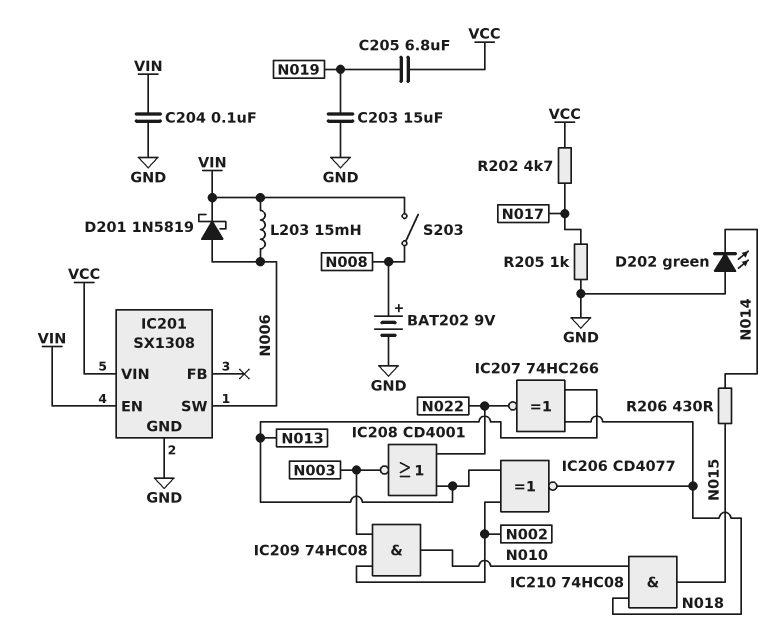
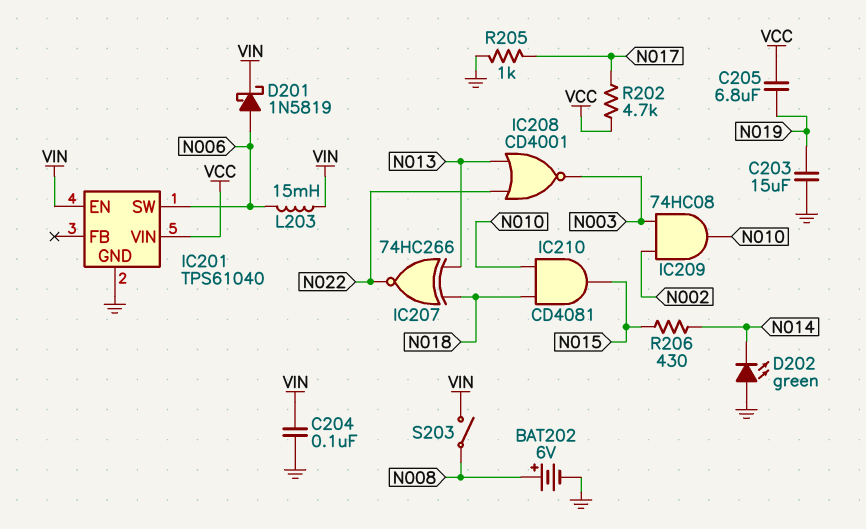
BAT202: 9V (plus N008, minus GND) -> 6V (plus N008, minus GND)
IC201: SX1308 -> TPS61040
IC206: XNOR CD4077 (in N002, in N013, out N018) -> none
IC210: AND 74HC08 (in N010, in N018, out N015) -> AND CD4081 (in N010, in N018, out N015)

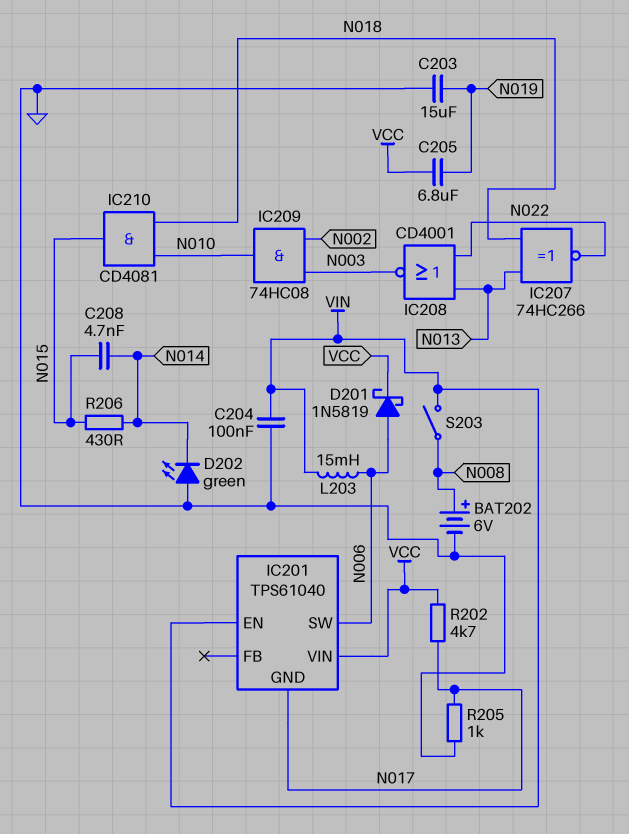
C208: none -> 4.7nF (N014, N015)
D201: schottky 1N5819 (A N006, K VIN) -> schottky 1N5819 (A N006, K VCC)
IC201 pin GND: GND -> N017

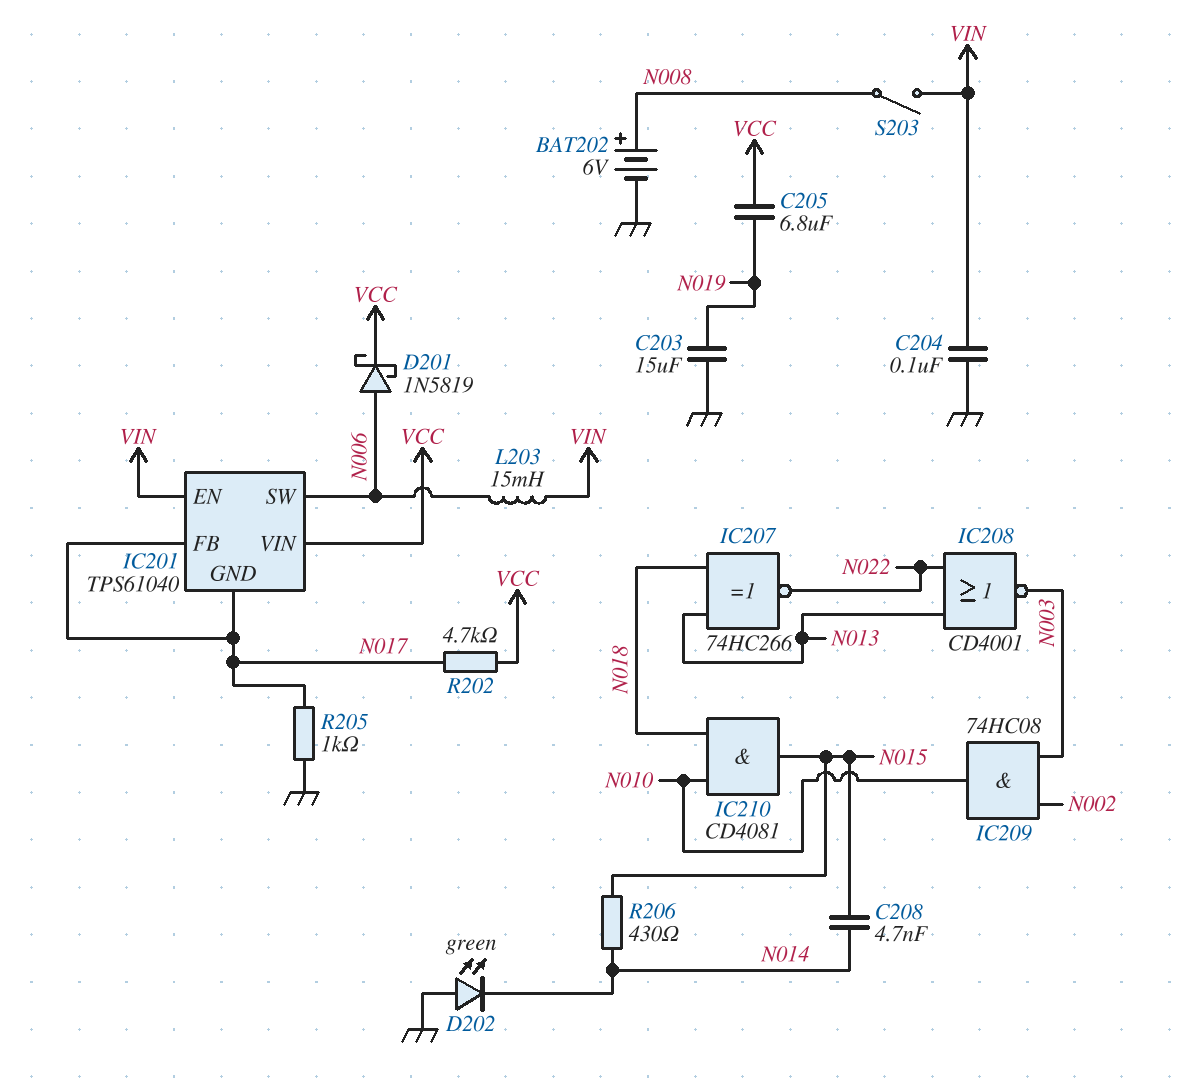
IC201 pin FB: none -> N017

